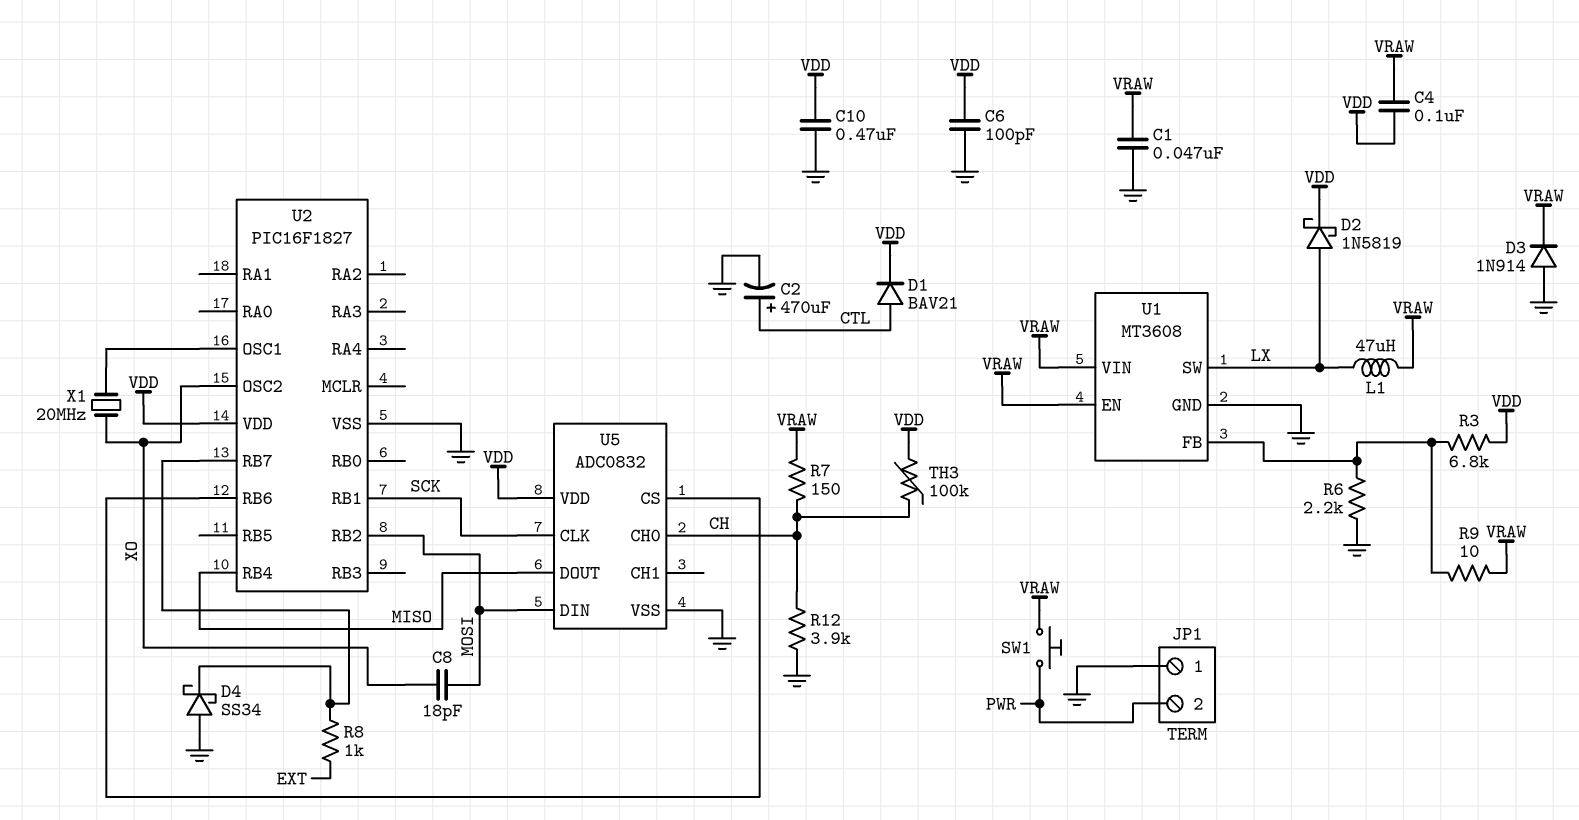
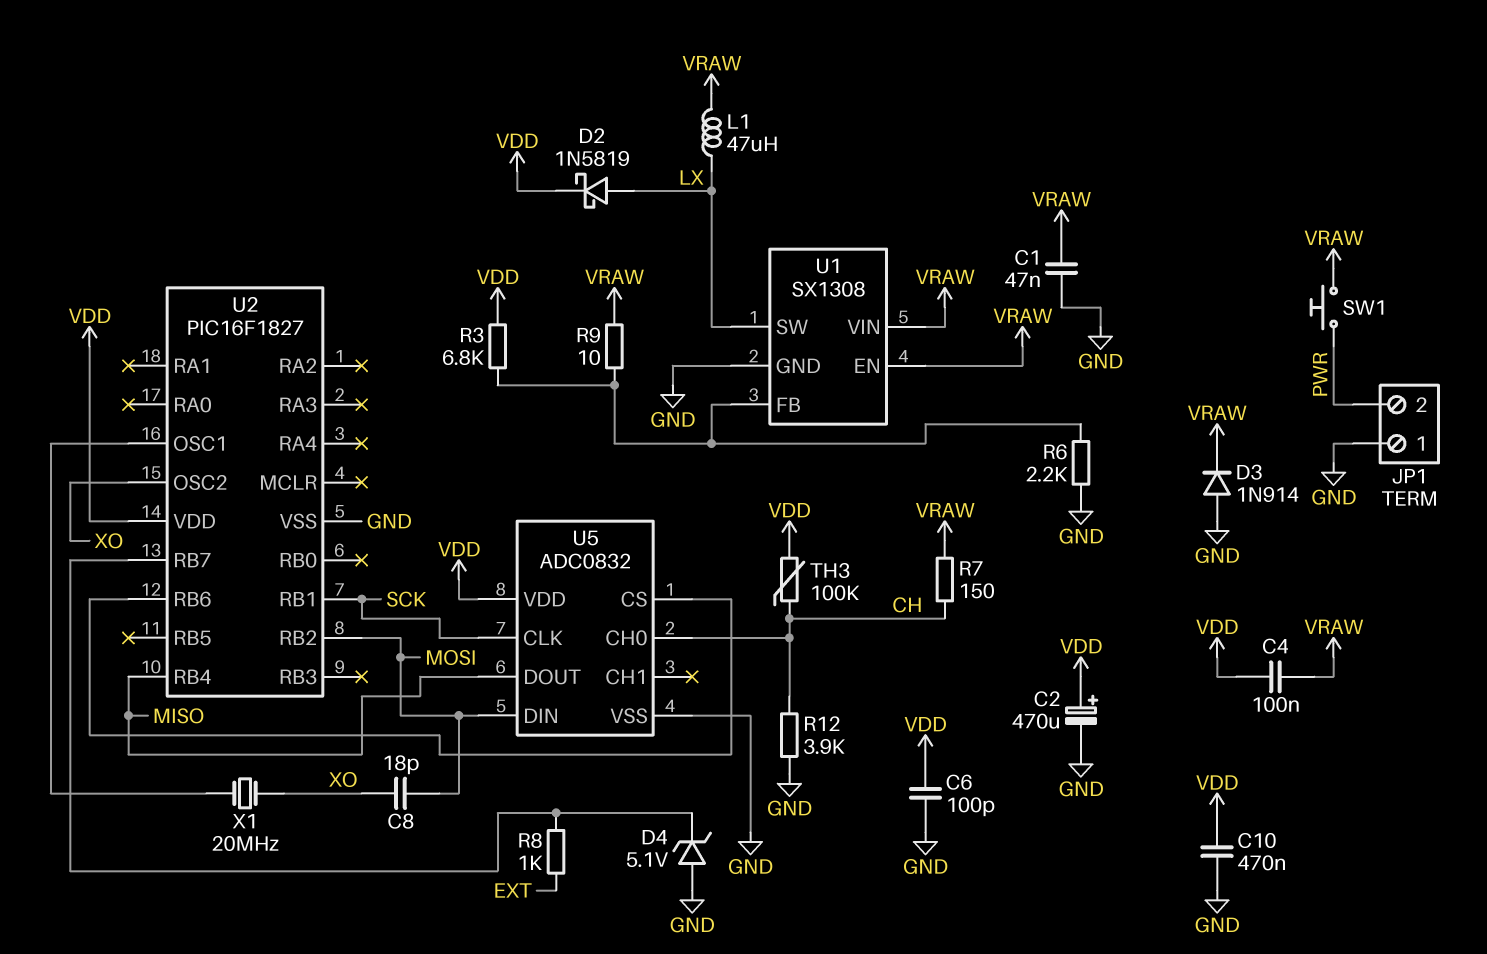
C2: 470uF (plus CTL, minus GND) -> 470uF (plus VDD, minus GND)
D1: diode BAV21 (A CTL, K VDD) -> none
D4: schottky SS34 (A GND, K U2/RB7) -> zener 5.1V (A GND, K U2/RB7)
U1: MT3608 -> SX1308

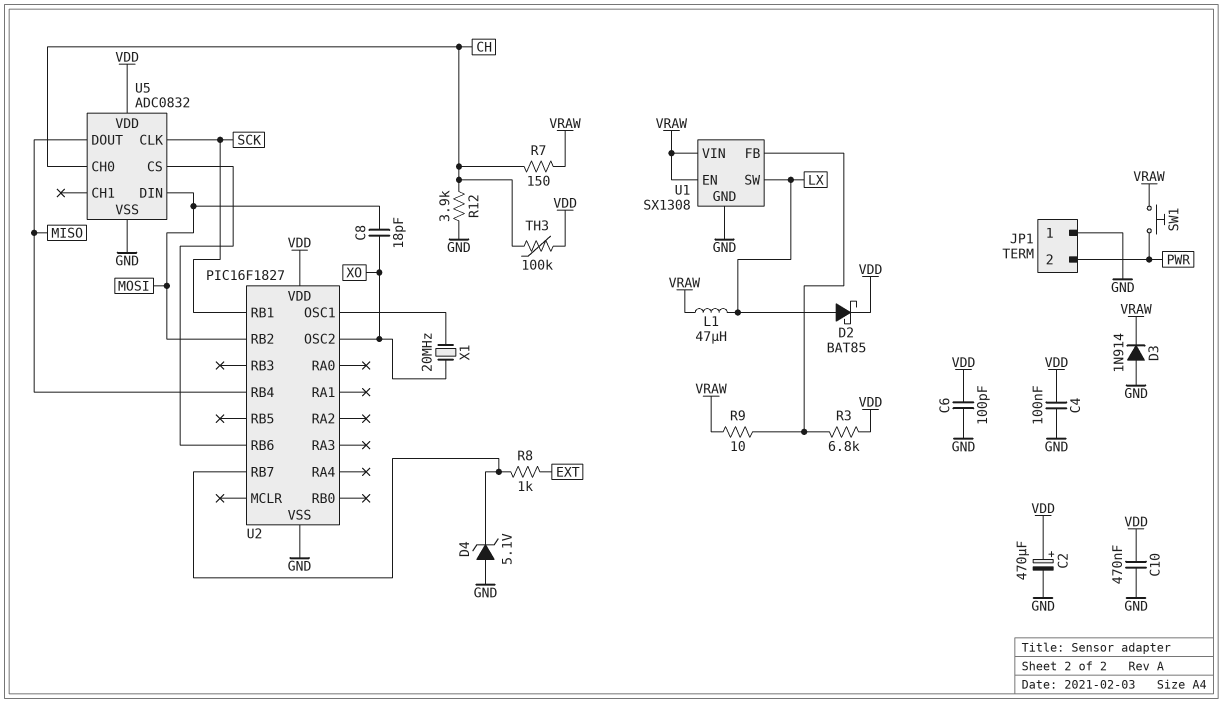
C1: 47nF (GND, VRAW) -> none
C4: 100nF (VDD, VRAW) -> 100nF (GND, VDD)
D2: schottky 1N5819 (A LX, K VDD) -> schottky BAT85 (A LX, K VDD)
R6: 2.2k (GND, U1/FB) -> none

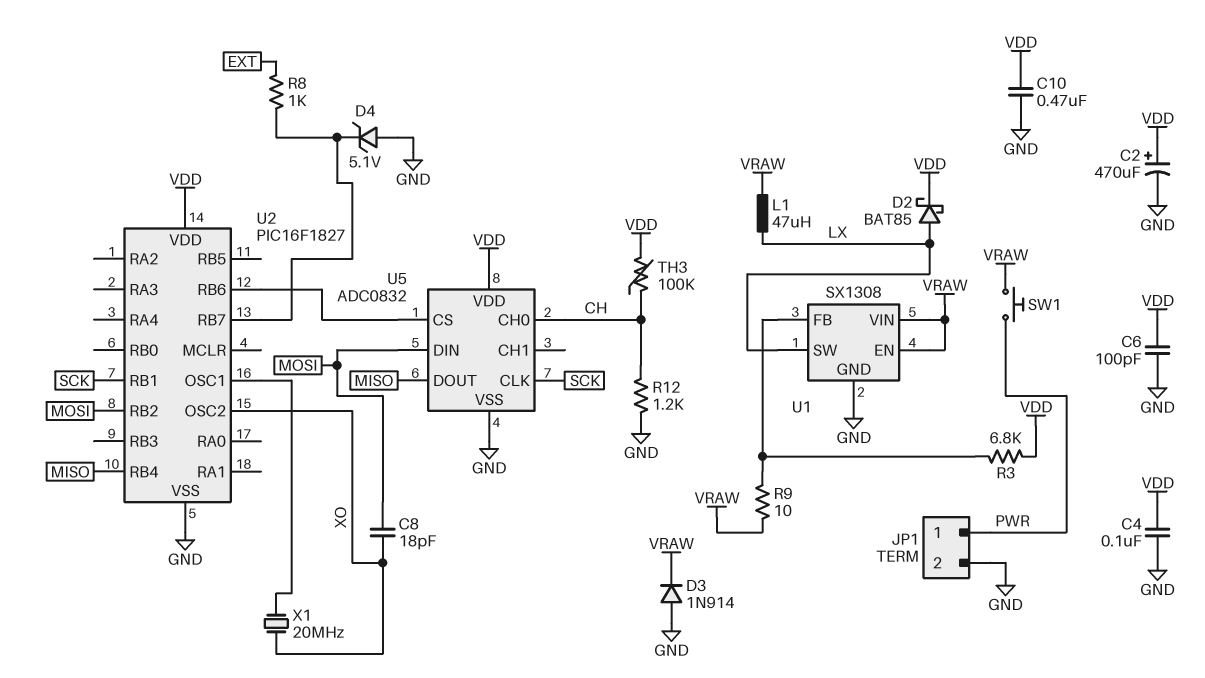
JP1 pin 1: GND -> PWR
JP1 pin 2: PWR -> GND
R7: 150 (CH, VRAW) -> none
R12: 3.9k (CH, GND) -> 1.2k (CH, GND)

